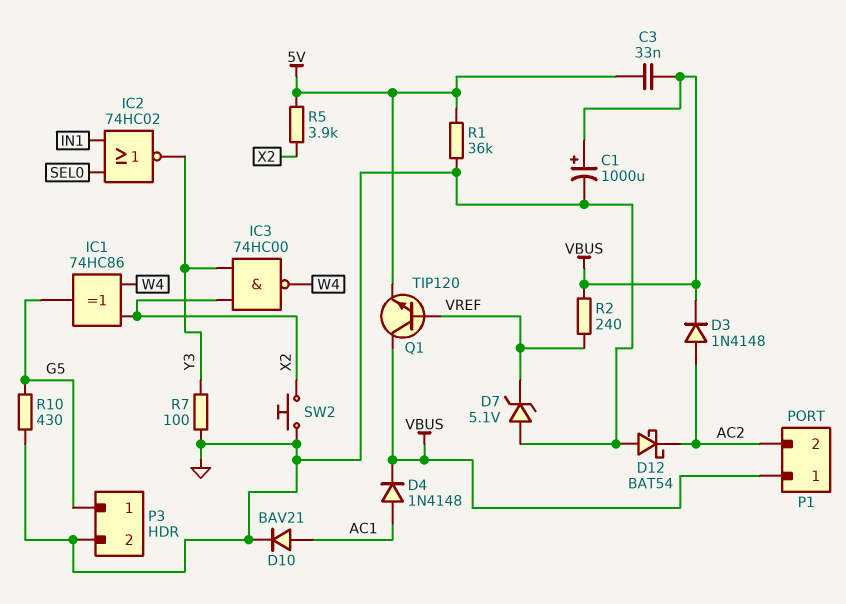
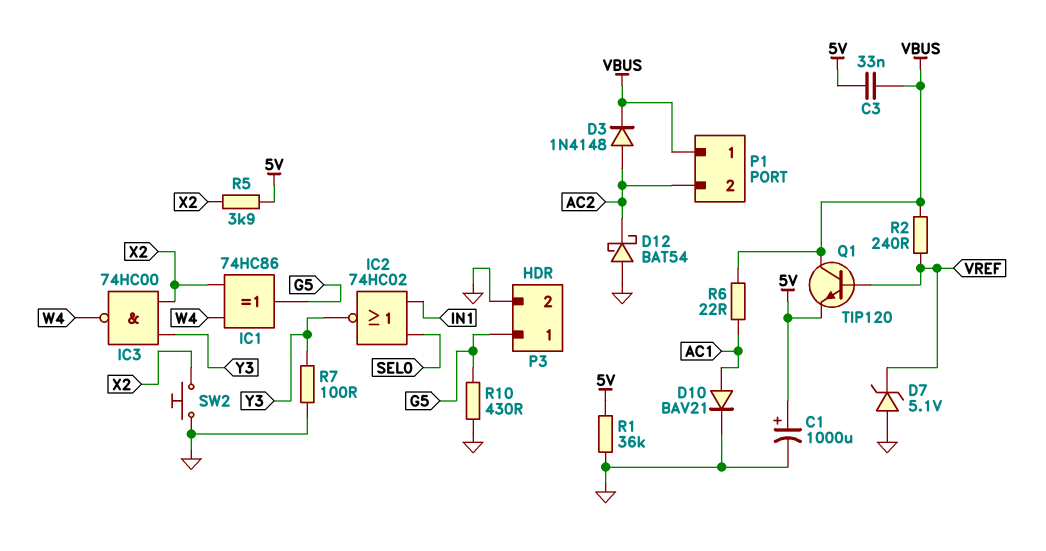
C1: 1000uF (plus VBUS, minus GND) -> 1000uF (plus 5V, minus GND)
D4: diode 1N4148 (A AC1, K VBUS) -> none
R6: none -> 22 (AC1, VBUS)

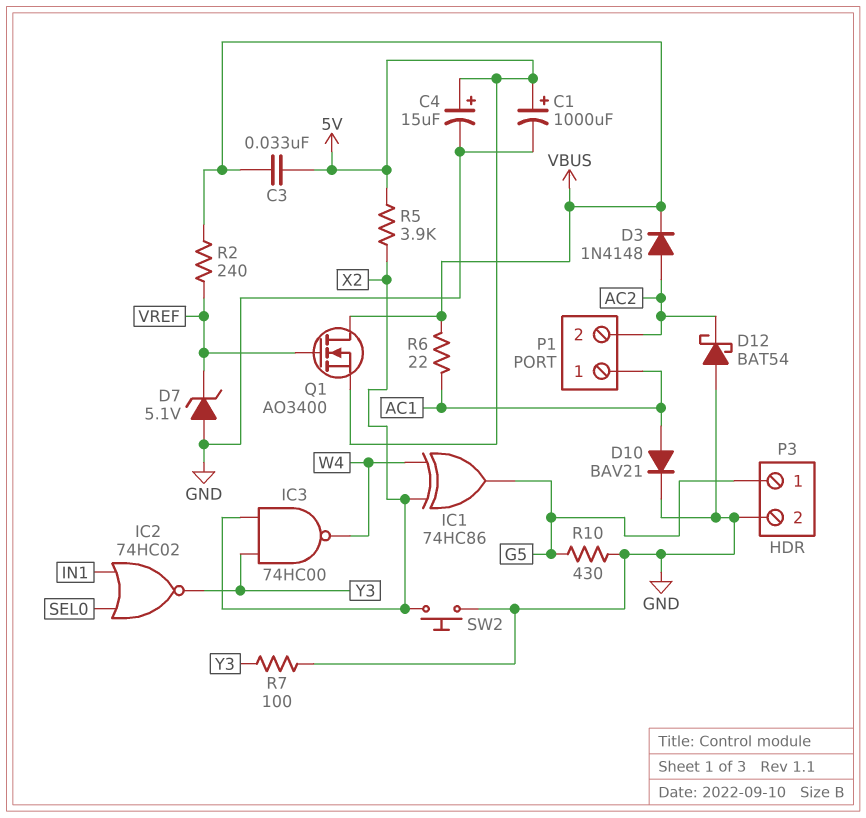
C4: none -> 15uF (plus 5V, minus GND)
P1 pin 1: VBUS -> AC1
Q1: NPN TIP120 (B VREF, C VBUS, E 5V) -> NMOS AO3400 (G VREF, D VBUS, S 5V)
R1: 36k (5V, GND) -> none

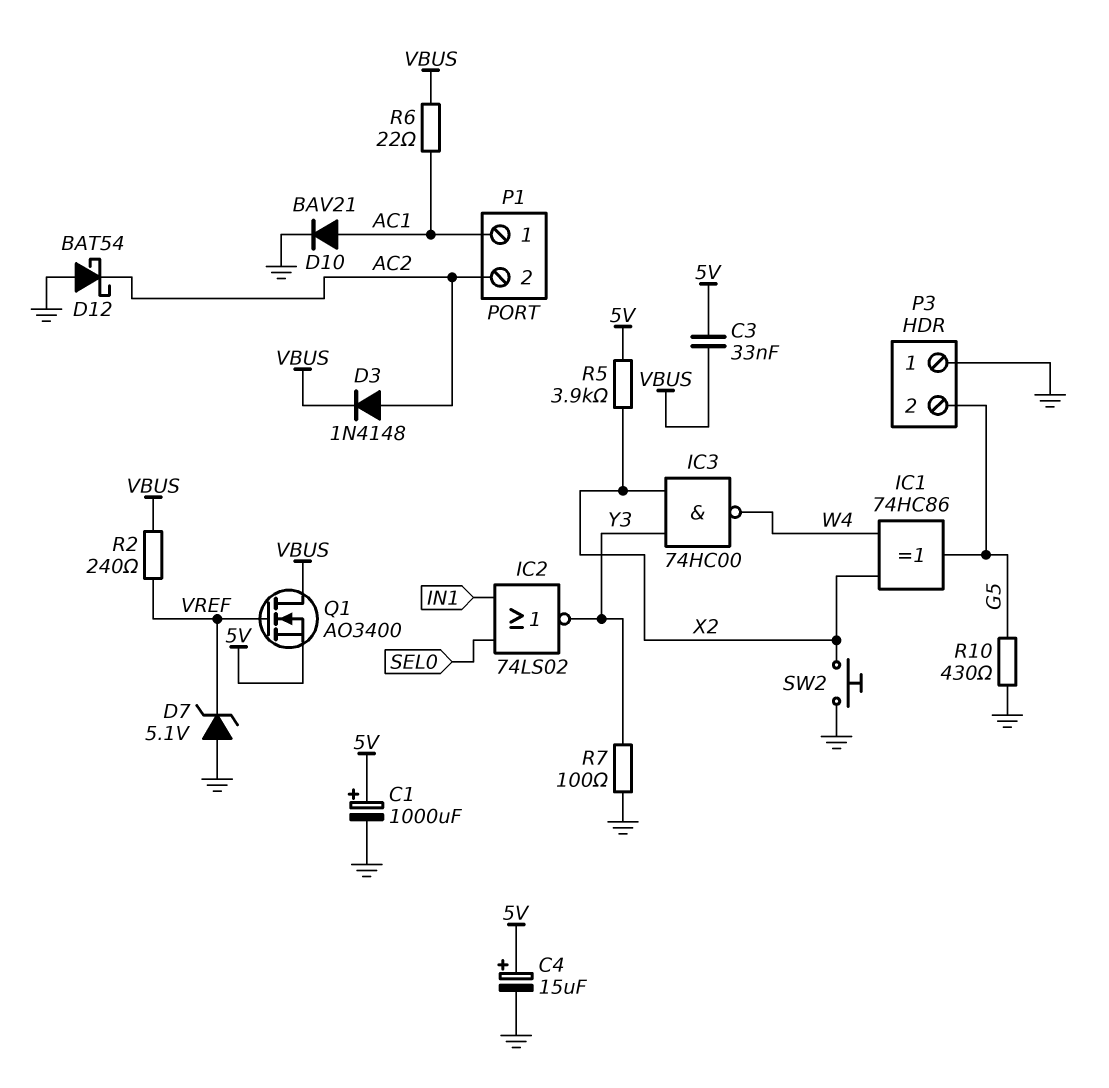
IC2: NOR 74HC02 (in IN1, in SEL0, out Y3) -> NOR 74LS02 (in IN1, in SEL0, out Y3)
P3 pin 1: G5 -> GND
P3 pin 2: GND -> G5

